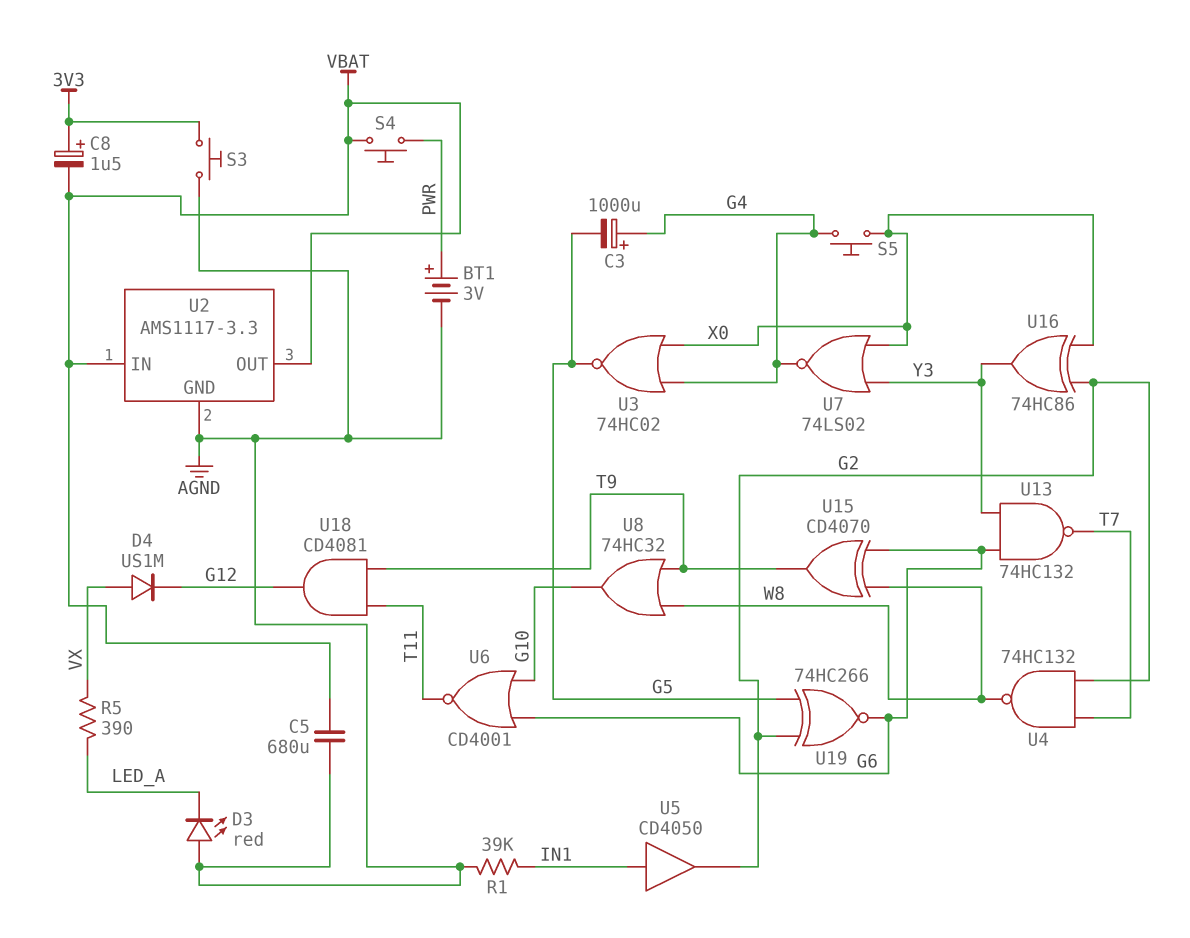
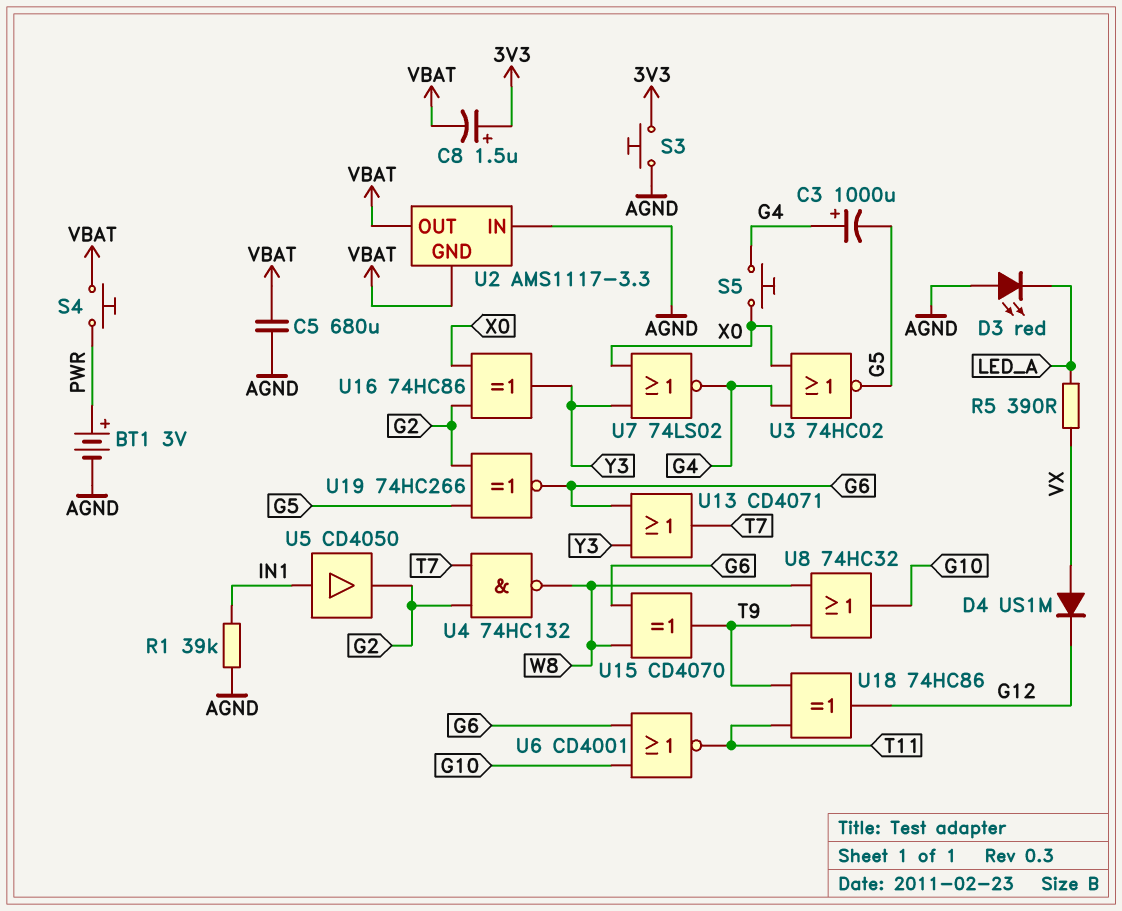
U2 pin GND: AGND -> VBAT
U2 pin IN: VBAT -> AGND
U13: NAND 74HC132 (in G6, in Y3, out T7) -> OR CD4071 (in G6, in Y3, out T7)
U18: AND CD4081 (in T9, in T11, out G12) -> XOR 74HC86 (in T9, in T11, out G12)

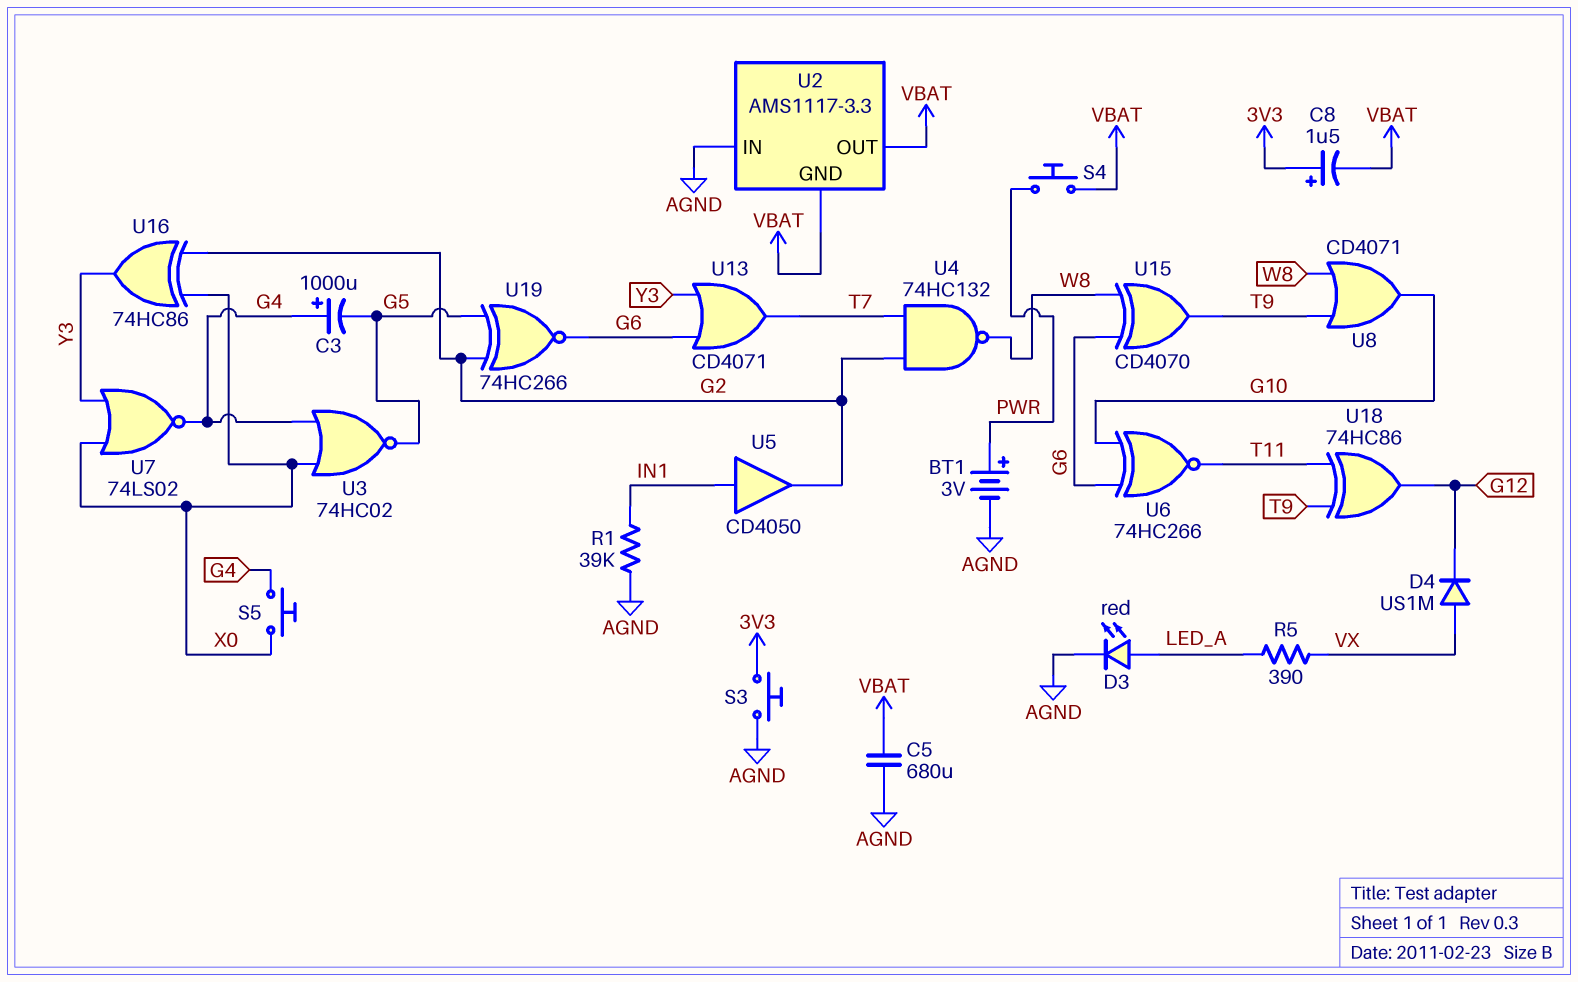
D3: LED red (A AGND, K LED_A) -> LED red (A LED_A, K AGND)
U6: NOR CD4001 (in G6, in G10, out T11) -> XNOR 74HC266 (in G6, in G10, out T11)
U8: OR 74HC32 (in T9, in W8, out G10) -> OR CD4071 (in T9, in W8, out G10)

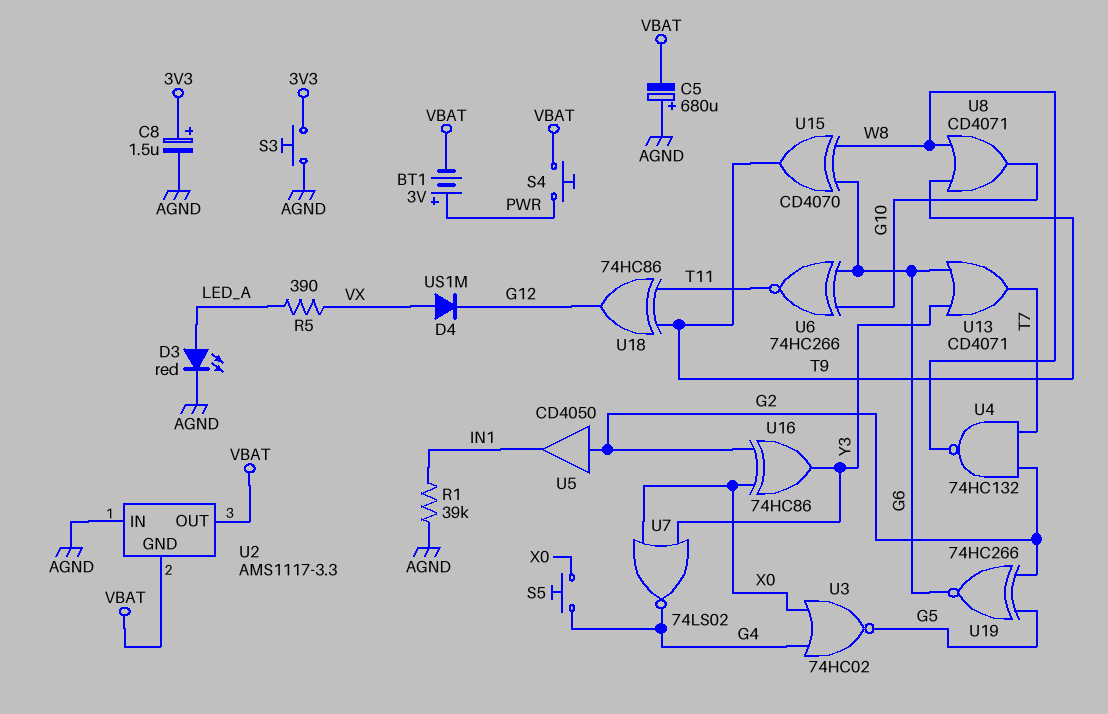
BT1: 3V (plus PWR, minus AGND) -> 3V (plus PWR, minus VBAT)
C3: 1000uF (plus G4, minus G5) -> none
C5: 680uF (AGND, VBAT) -> 680uF (plus AGND, minus VBAT)
C8: 1.5uF (plus 3V3, minus VBAT) -> 1.5uF (plus 3V3, minus AGND)
U5: buffer CD4050 (in IN1, out G2) -> buffer CD4050 (in G2, out IN1)

